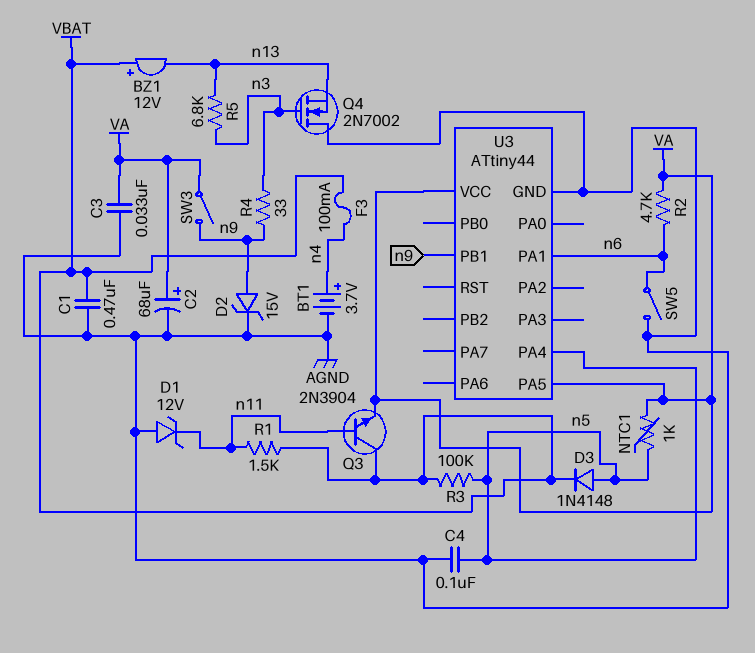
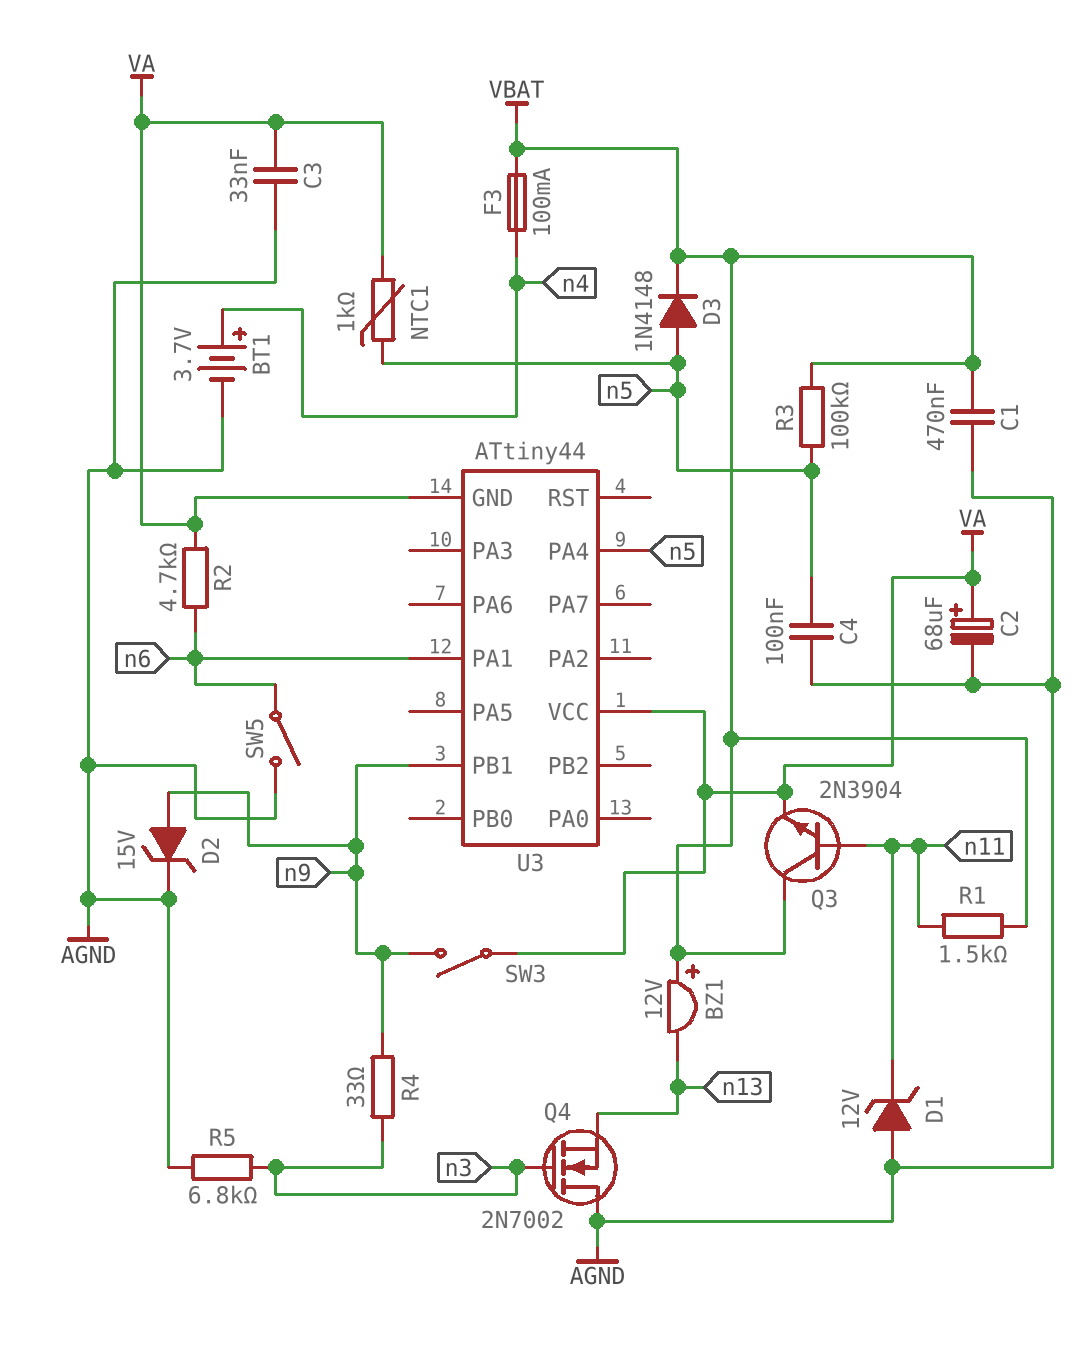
R5: 6.8k (n3, n13) -> 6.8k (AGND, n3)
U3 pin GND: AGND -> VA
U3 pin PA5: VA -> none

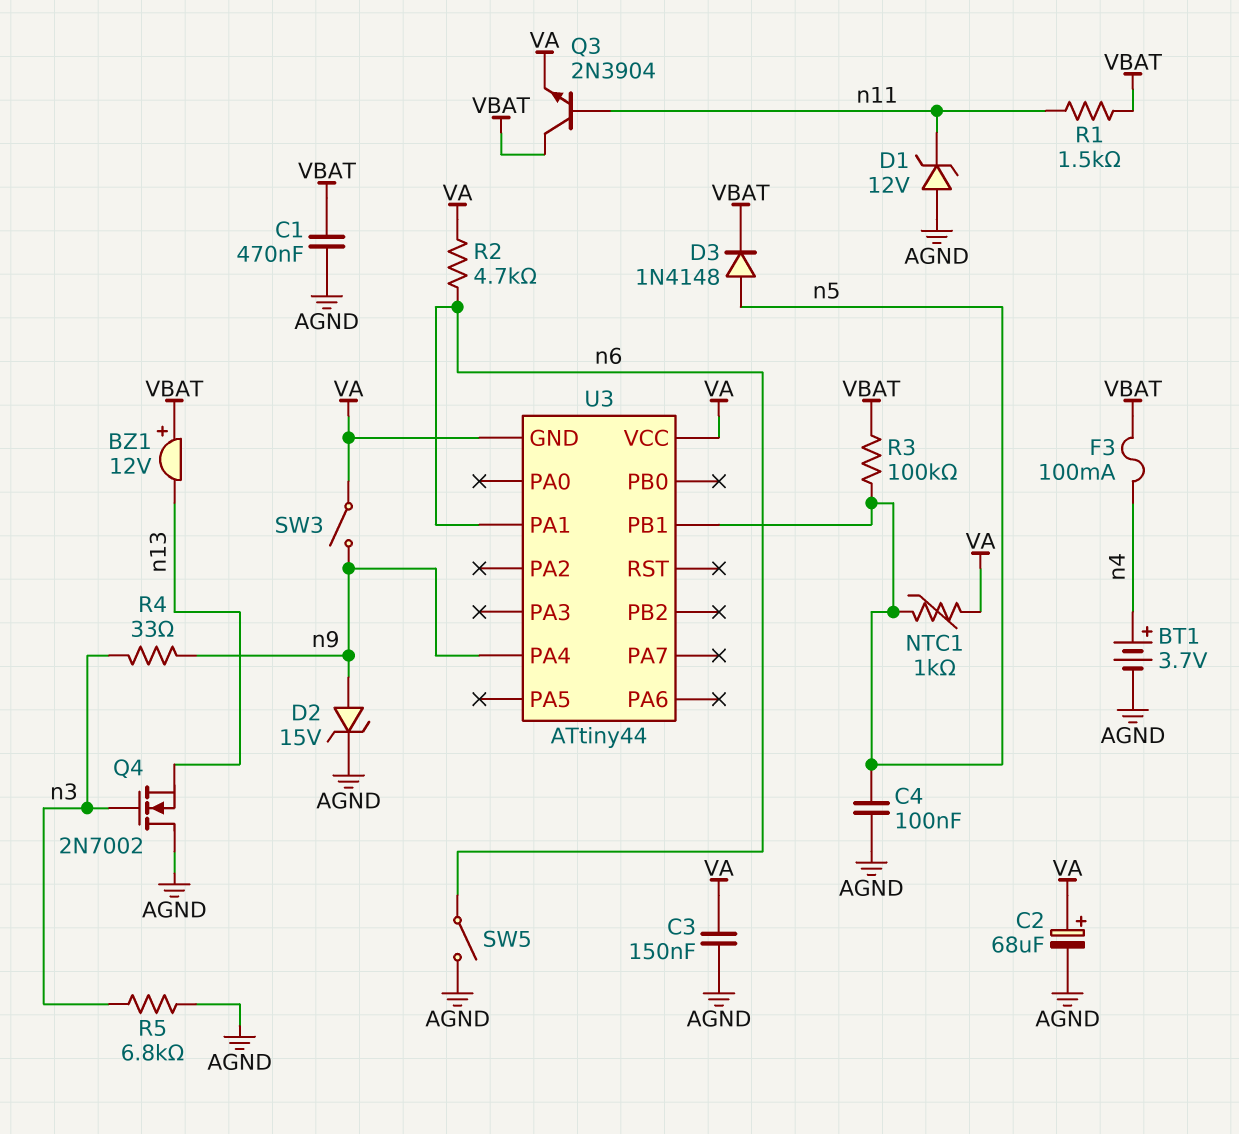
C3: 33nF (AGND, VA) -> 150nF (AGND, VA)
U3 pin PA4: n5 -> n9
U3 pin PB1: n9 -> n5

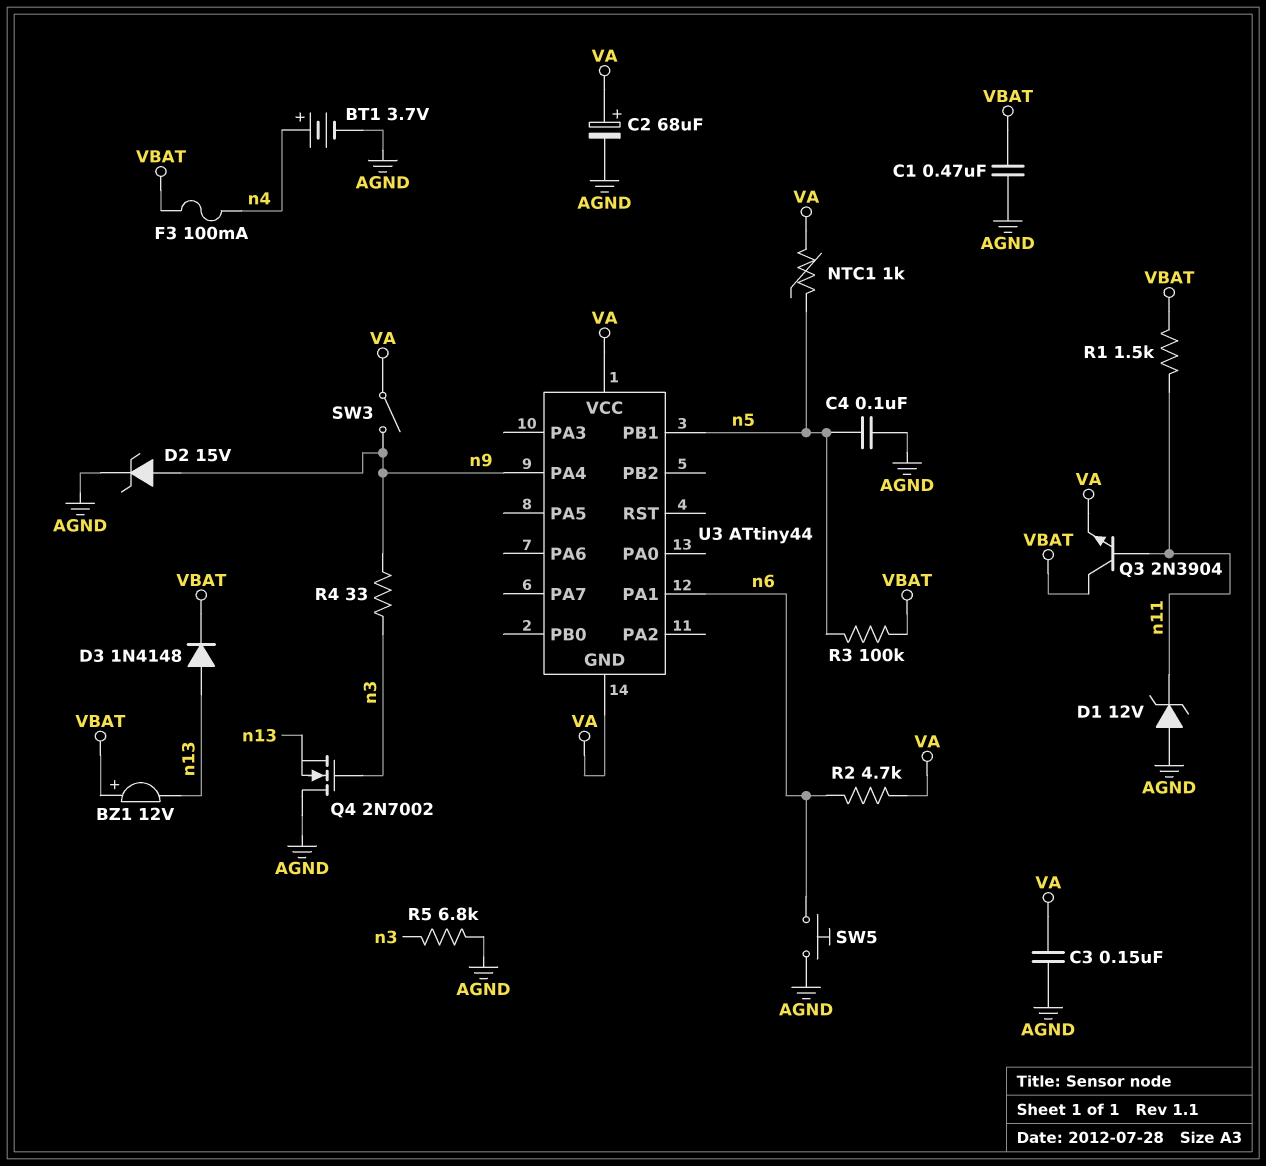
D3: diode 1N4148 (A n5, K VBAT) -> diode 1N4148 (A n13, K VBAT)
SW5: switch (AGND, n6) -> button (AGND, n6)

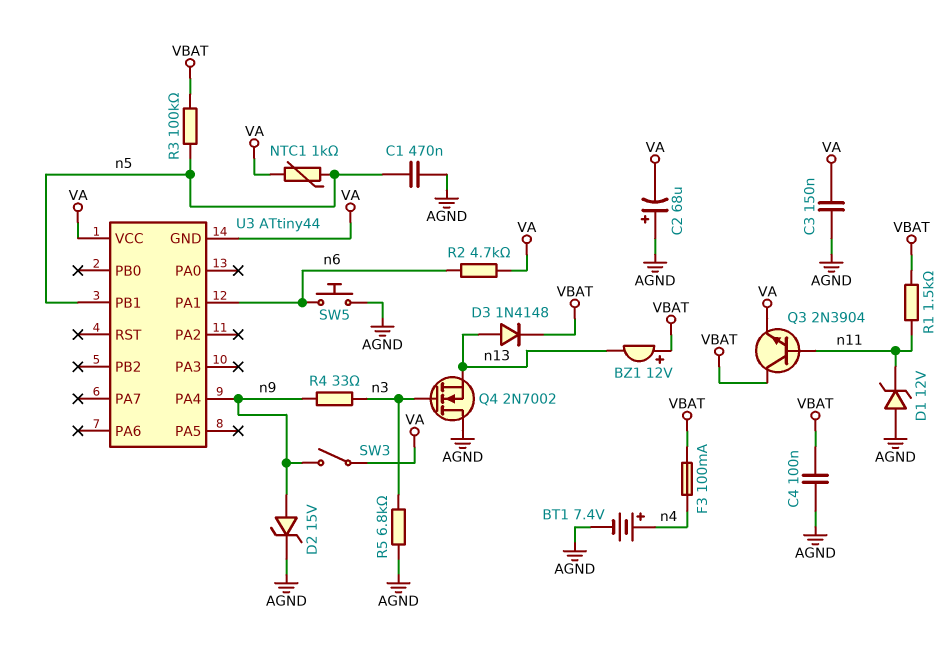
BT1: 3.7V (plus n4, minus AGND) -> 7.4V (plus n4, minus AGND)
C1: 470nF (AGND, VBAT) -> 470nF (AGND, n5)
C2: 68uF (plus VA, minus AGND) -> 68uF (plus AGND, minus VA)
C4: 100nF (AGND, n5) -> 100nF (AGND, VBAT)

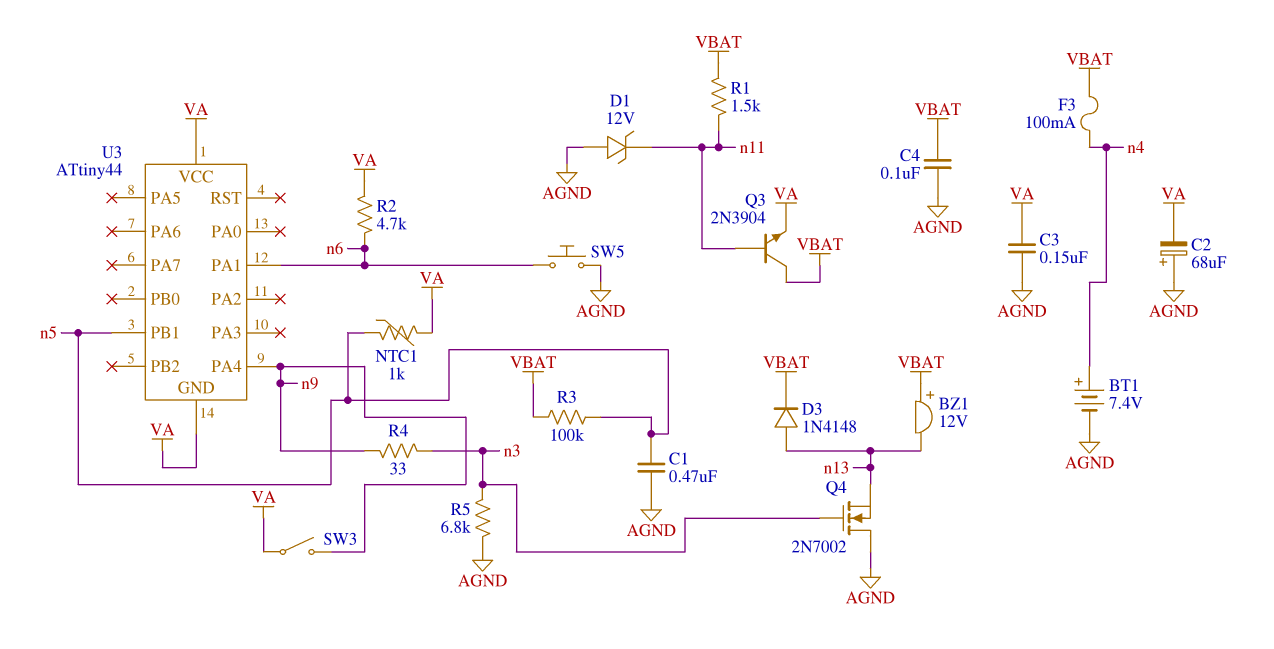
D2: zener 15V (A n9, K AGND) -> none

